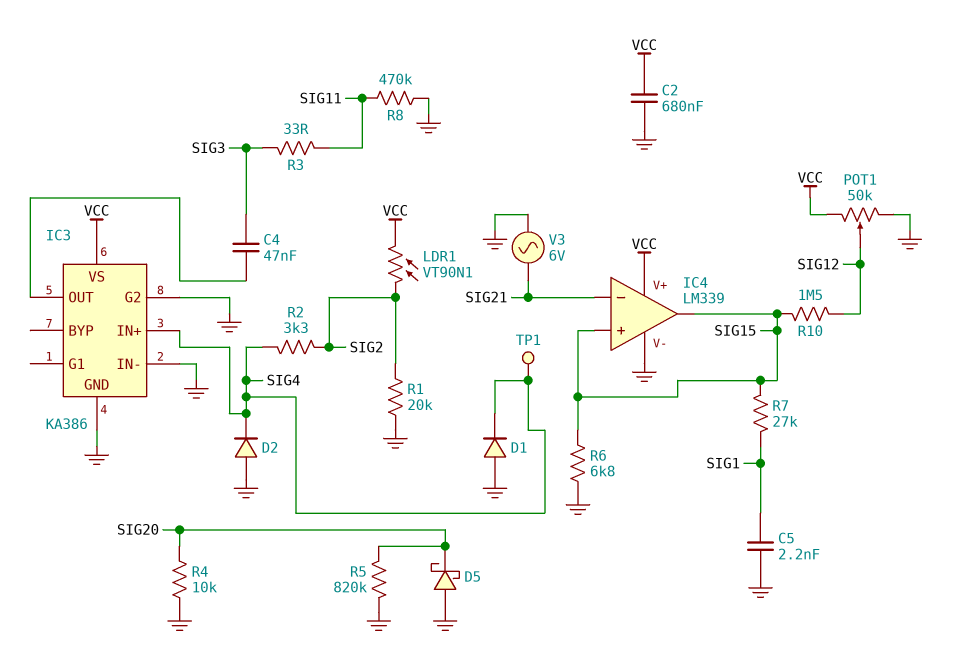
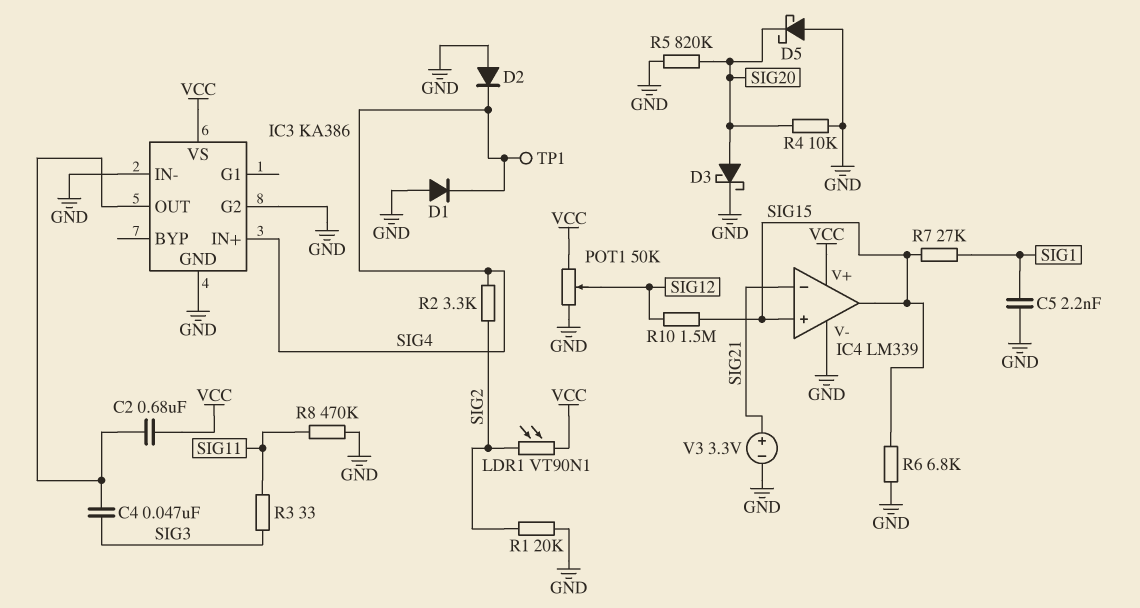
C2: 680nF (GND, VCC) -> 680nF (IC3/OUT, VCC)
D3: none -> schottky (A SIG20, K GND)
V3: AC 6V (GND, SIG21) -> 3.3V (plus SIG21, minus GND)

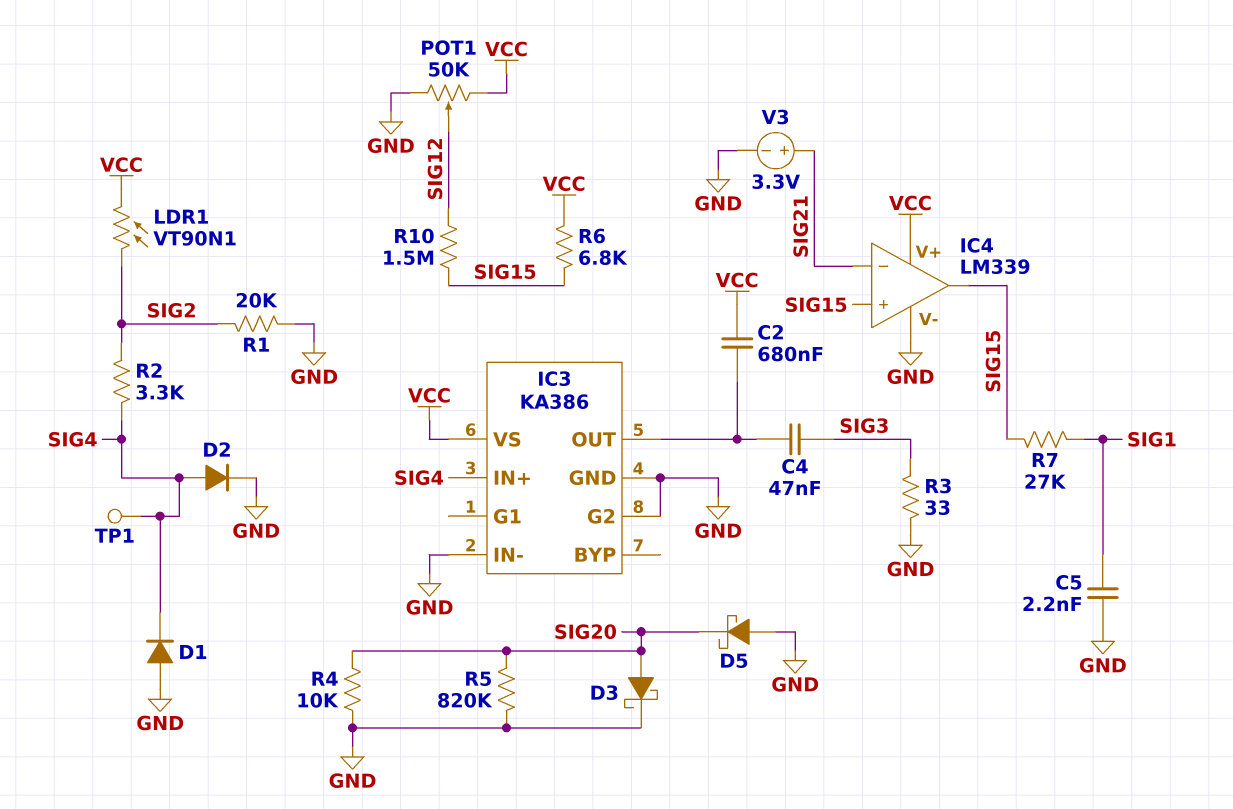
D2: diode (A GND, K SIG4) -> diode (A SIG4, K GND)
R3: 33 (SIG3, SIG11) -> 33 (GND, SIG3)
R6: 6.8k (GND, SIG15) -> 6.8k (SIG15, VCC)
R8: 470k (GND, SIG11) -> none

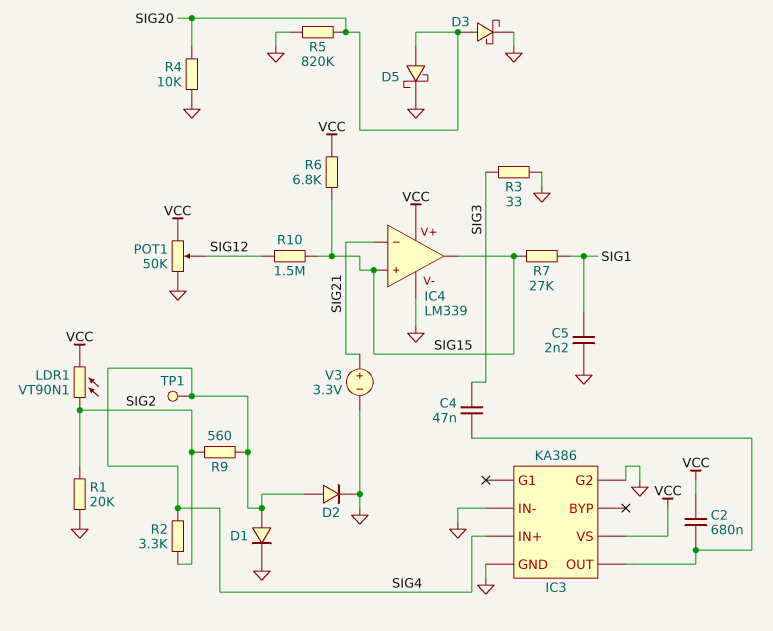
D1: diode (A GND, K SIG4) -> diode (A SIG4, K GND)
D5: schottky (A GND, K SIG20) -> schottky (A SIG20, K GND)
R9: none -> 560 (SIG2, SIG4)

